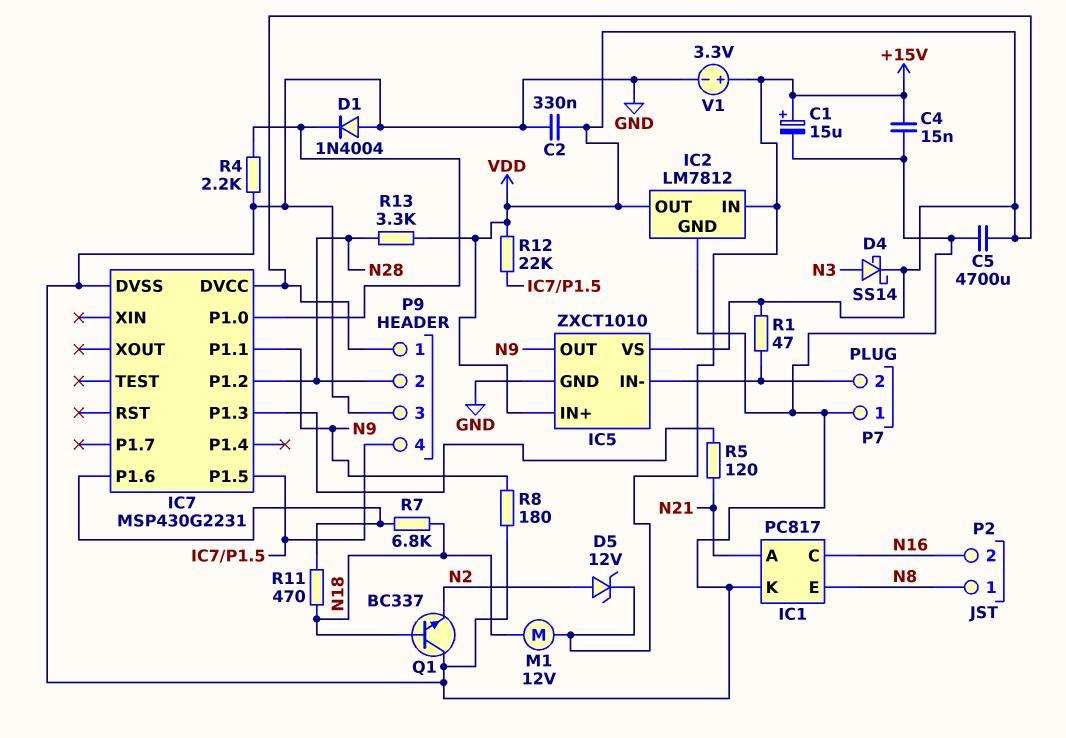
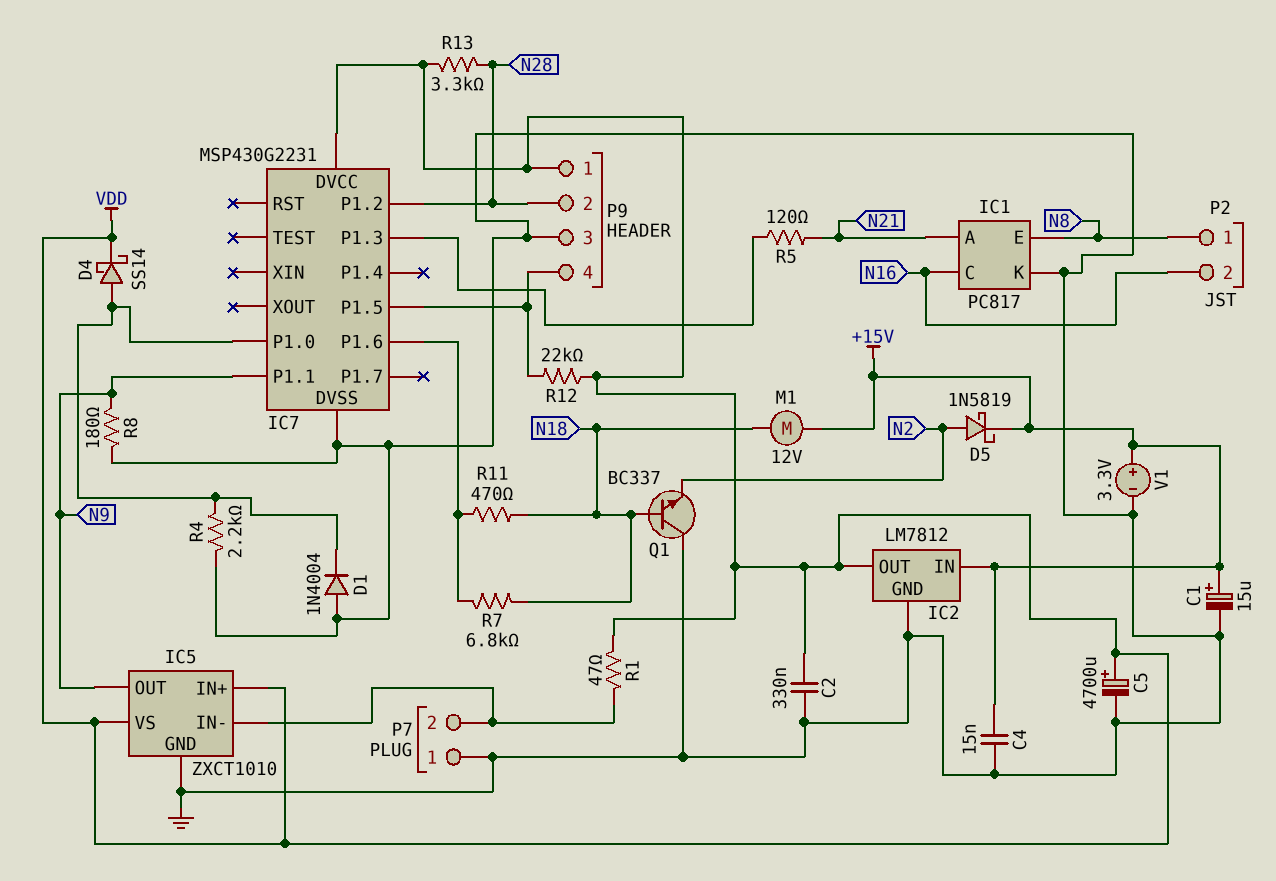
C5: 4700uF (GND, VDD) -> 4700uF (plus VDD, minus GND)
D4: schottky SS14 (A N3, K VDD) -> schottky SS14 (A IC7/P1.0, K VDD)
D5: zener 12V (A N2, K +15V) -> schottky 1N5819 (A N2, K +15V)

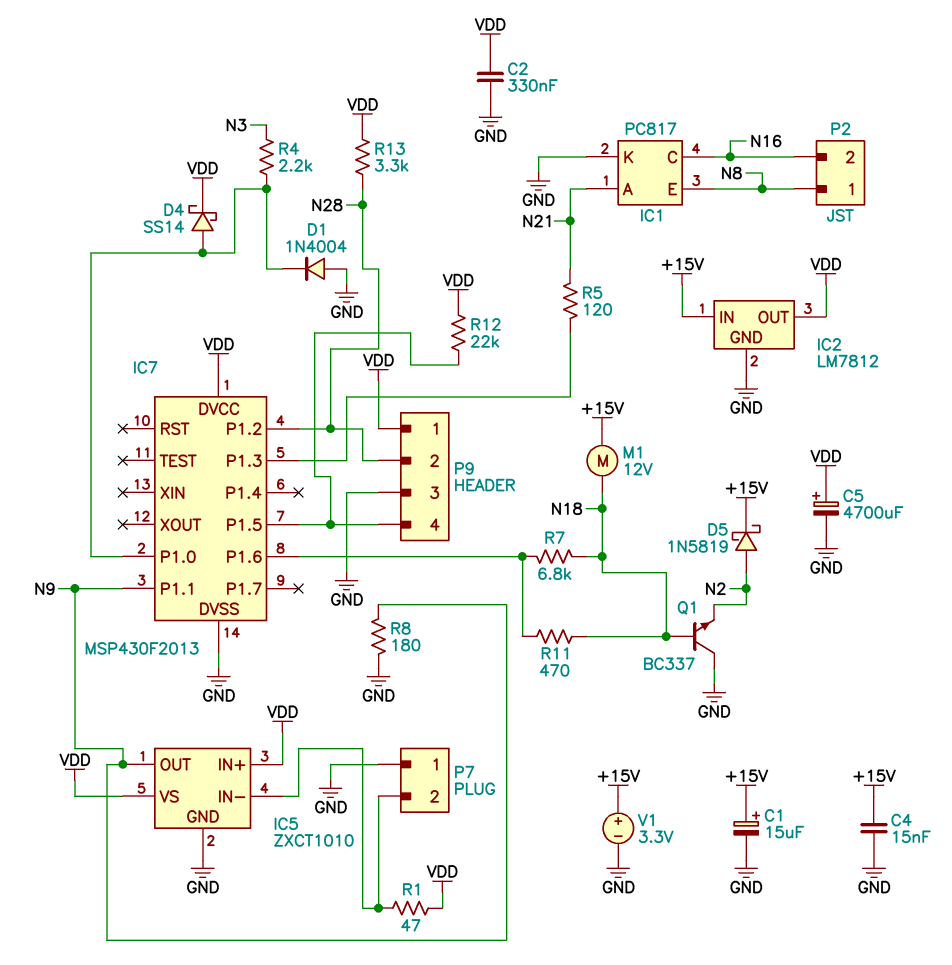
IC7: MSP430G2231 -> MSP430F2013
R4: 2.2k (GND, IC7/P1.0) -> 2.2k (IC7/P1.0, N3)

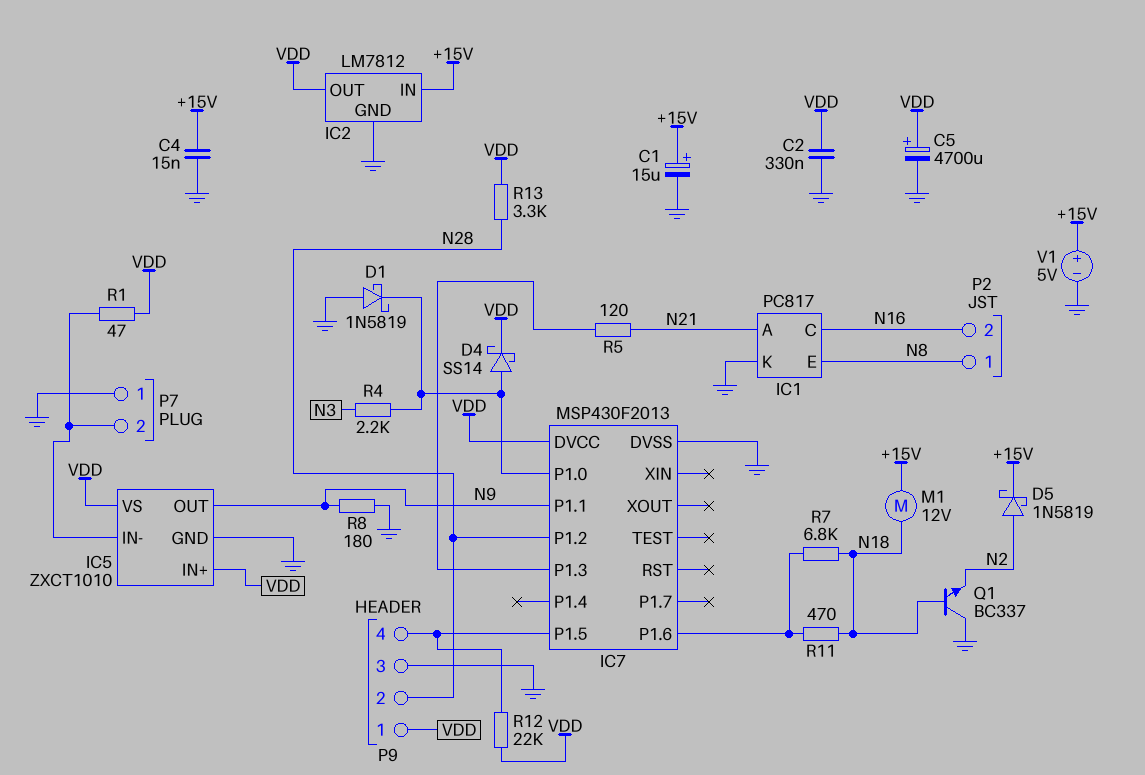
D1: diode 1N4004 (A GND, K IC7/P1.0) -> schottky 1N5819 (A GND, K IC7/P1.0)
V1: 3.3V (plus +15V, minus GND) -> 5V (plus +15V, minus GND)

